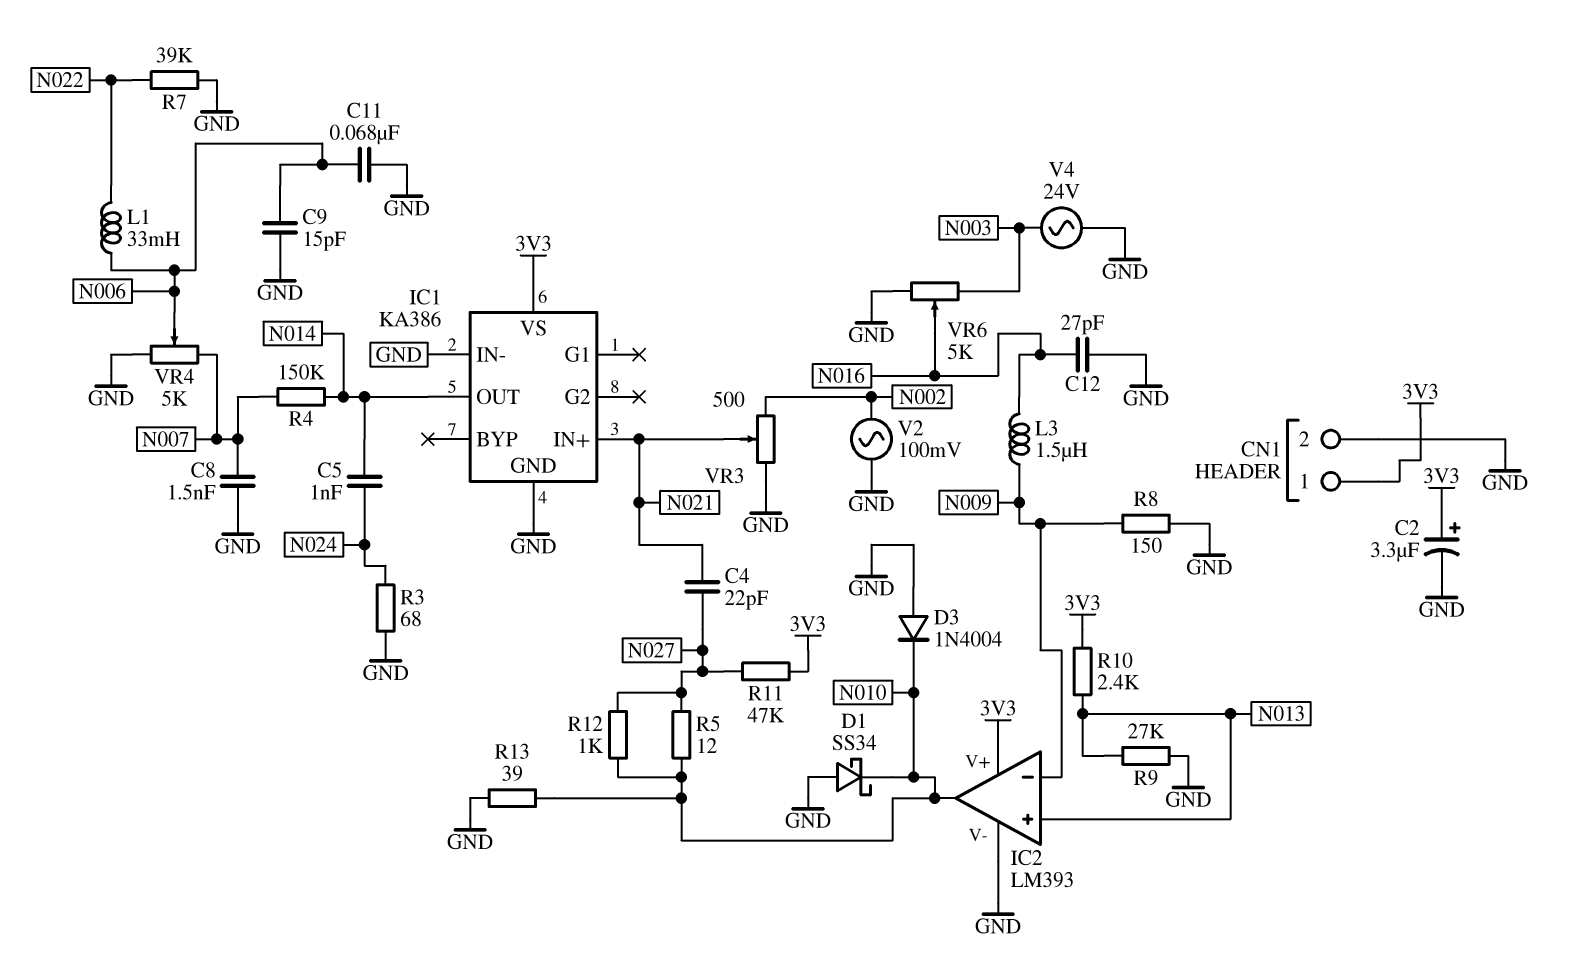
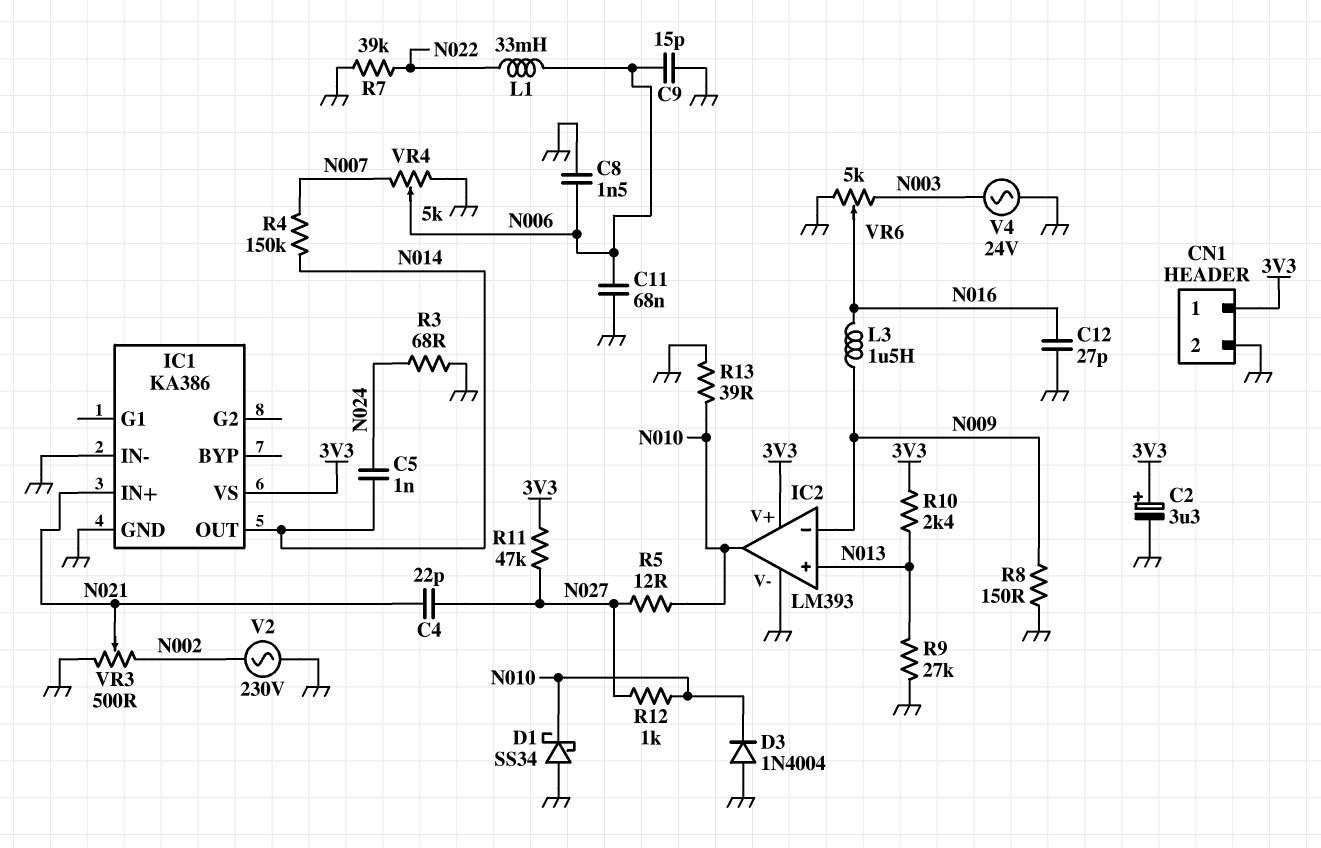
C8: 1.5nF (GND, N007) -> 1.5nF (GND, N006)
V2: AC 100mV (GND, N002) -> AC 230V (GND, N002)

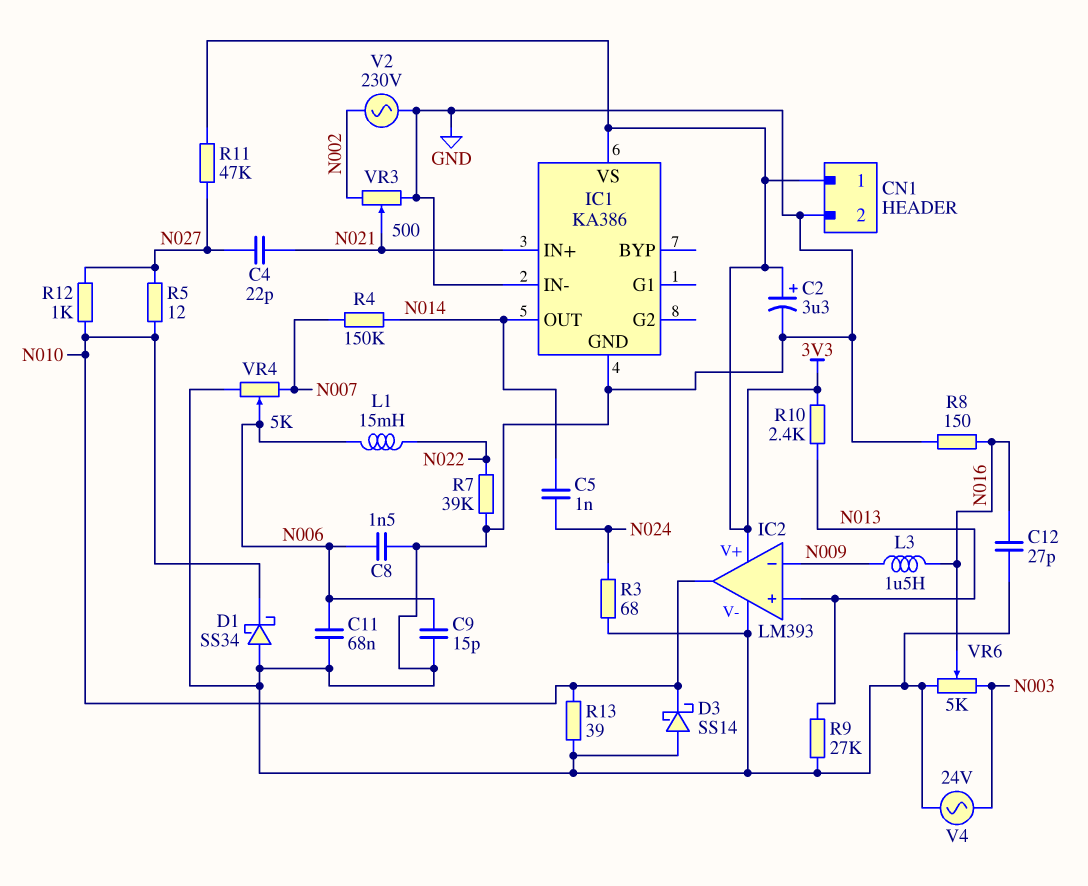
D3: diode 1N4004 (A GND, K N010) -> schottky SS14 (A GND, K N010)
L1: 33mH (N006, N022) -> 15mH (N006, N022)
R8: 150 (GND, N009) -> 150 (GND, N016)

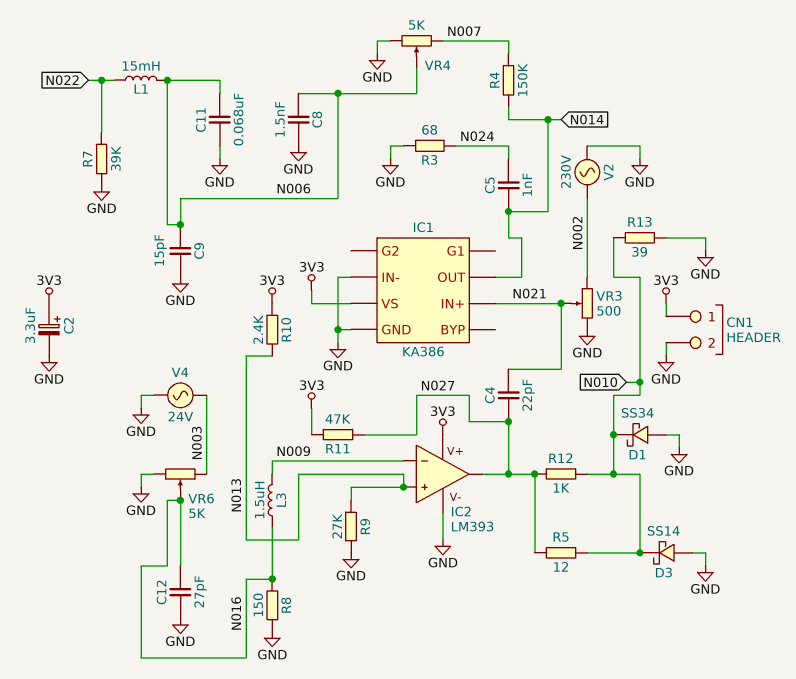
IC2 pin out: N010 -> N027

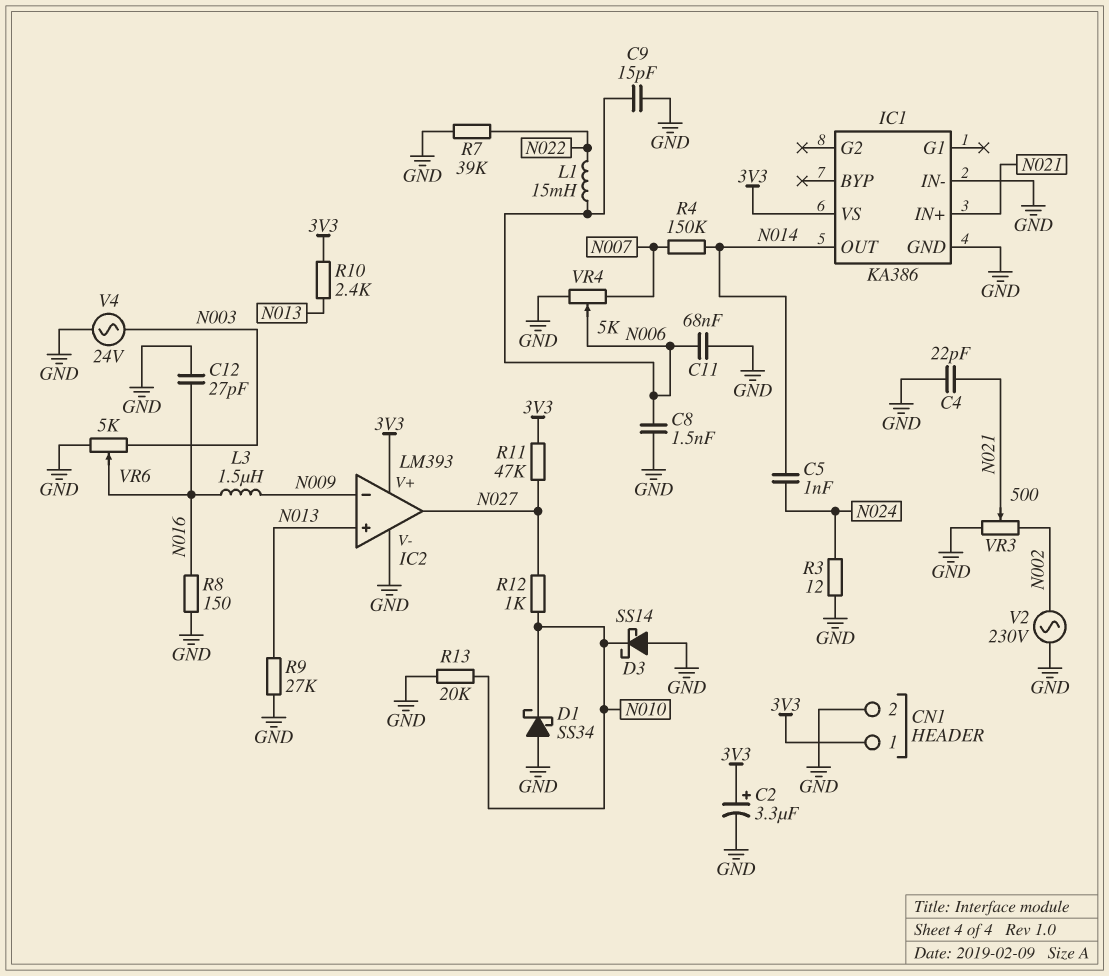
C4: 22pF (N021, N027) -> 22pF (GND, N021)
R3: 68 (GND, N024) -> 12 (GND, N024)
R5: 12 (N010, N027) -> none
R13: 39 (GND, N010) -> 20k (GND, N010)

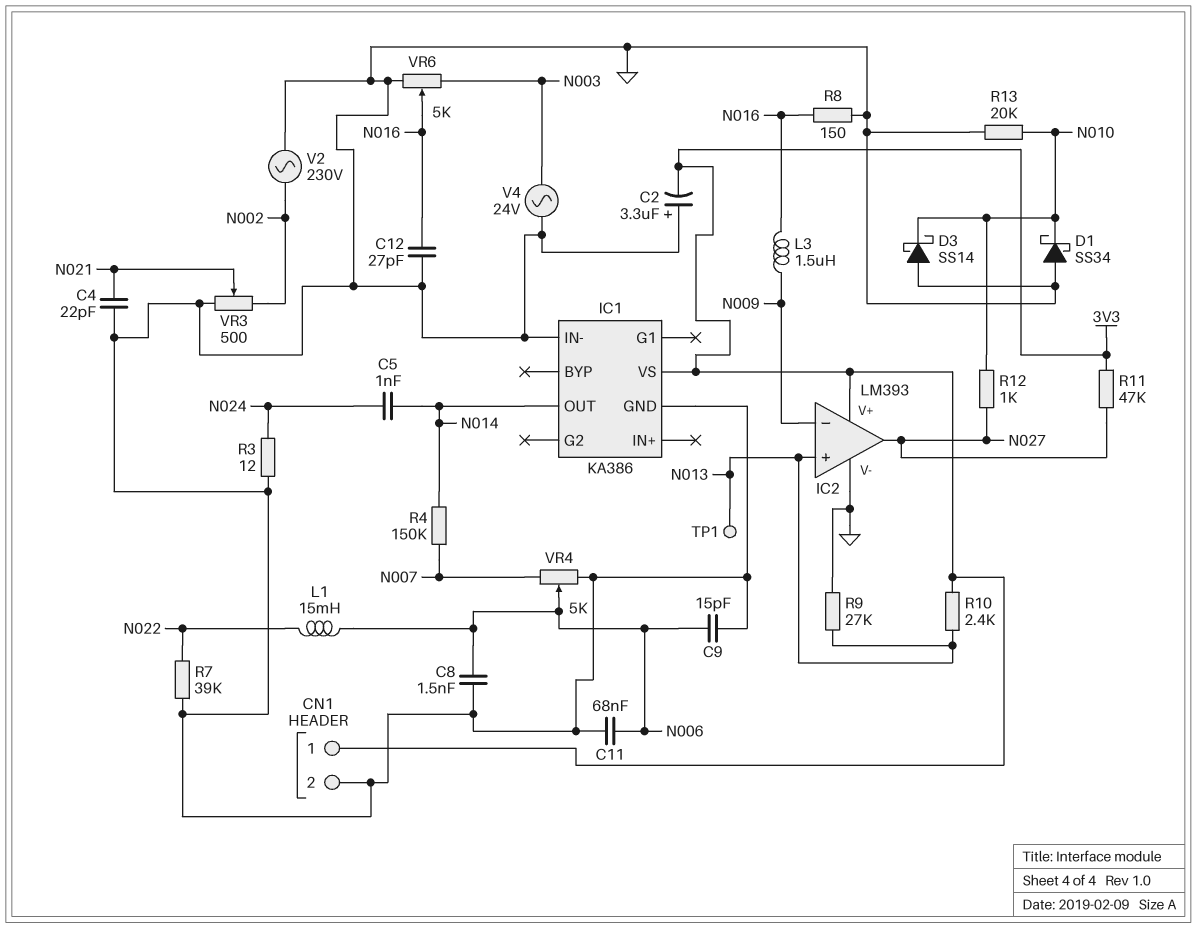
C2: 3.3uF (plus 3V3, minus GND) -> 3.3uF (plus GND, minus 3V3)
IC1 pin IN+: N021 -> none
TP1: none -> test point (N013)

